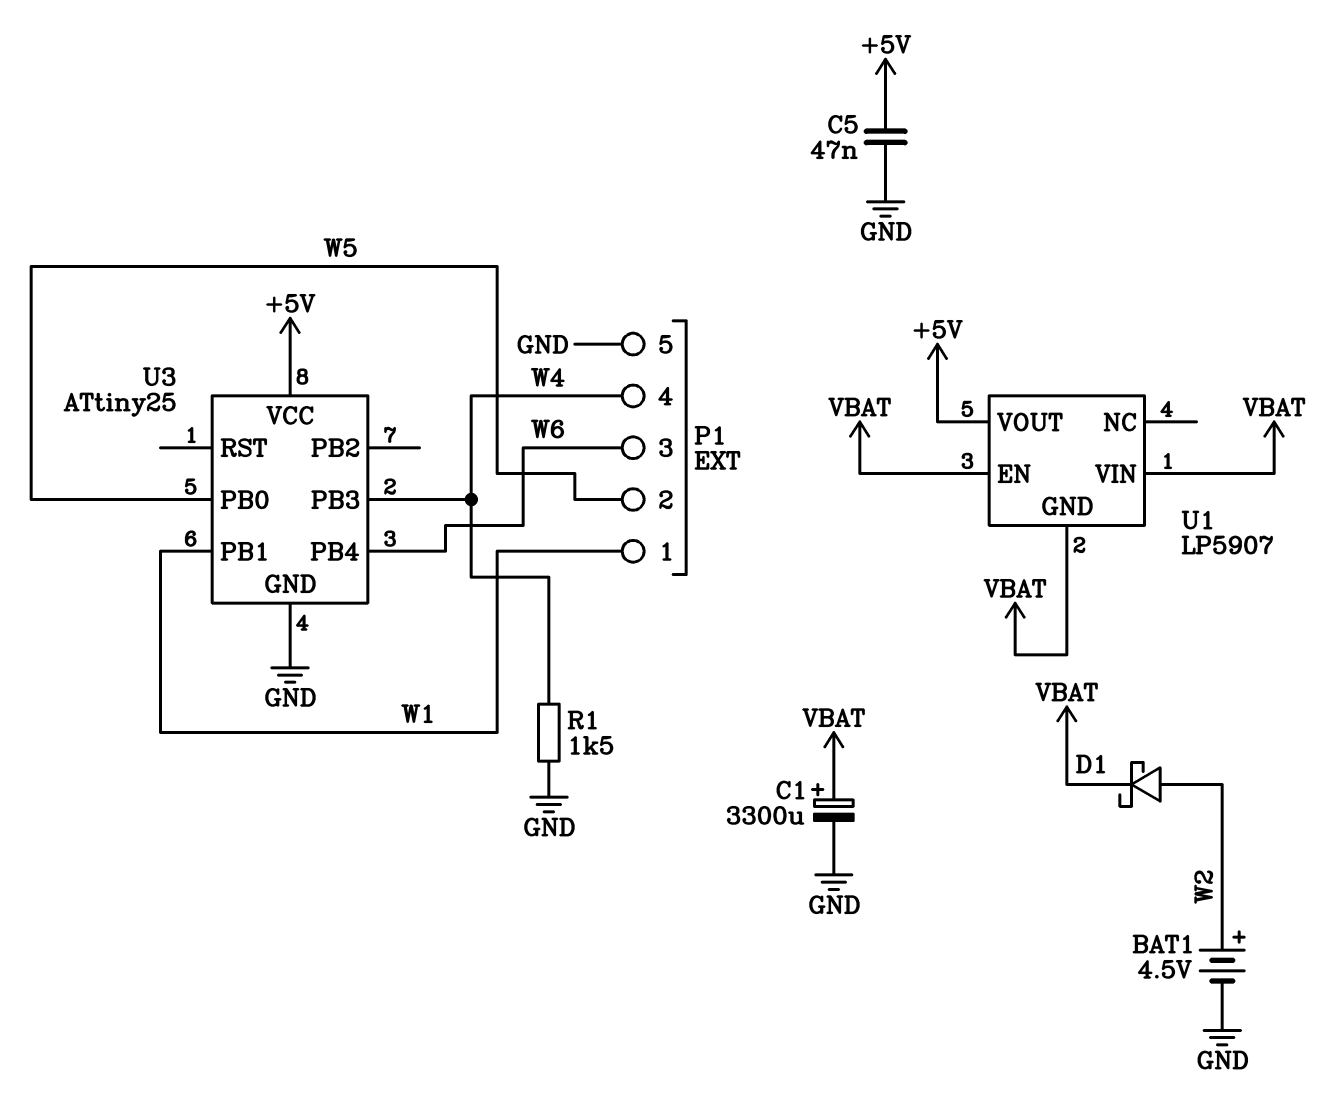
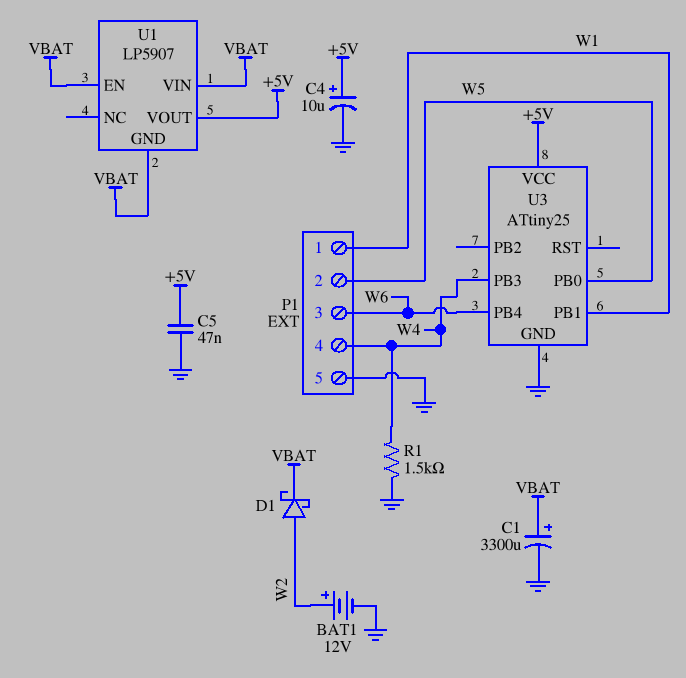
BAT1: 4.5V (plus W2, minus GND) -> 12V (plus W2, minus GND)
C4: none -> 10uF (plus +5V, minus GND)

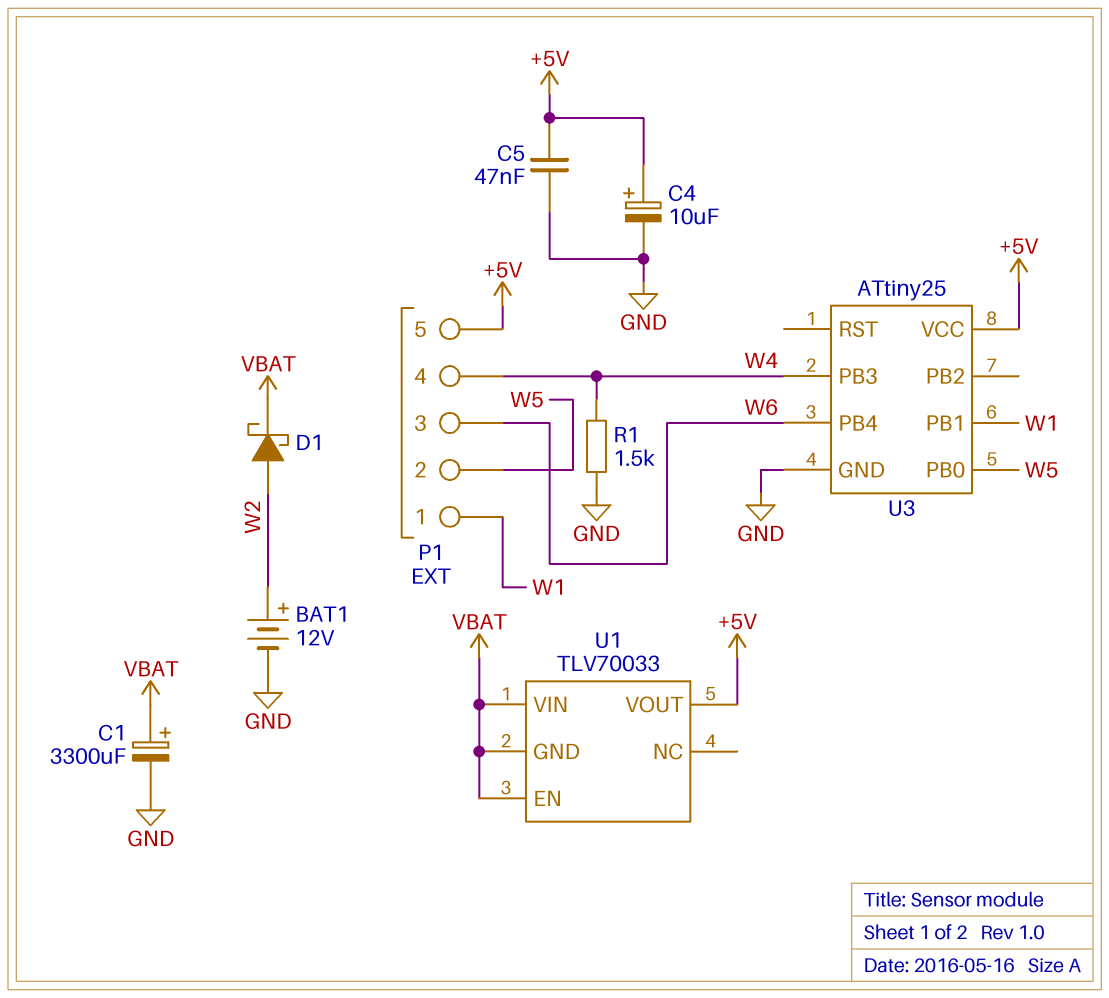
P1 pin 5: GND -> +5V
U1: LP5907 -> TLV70033

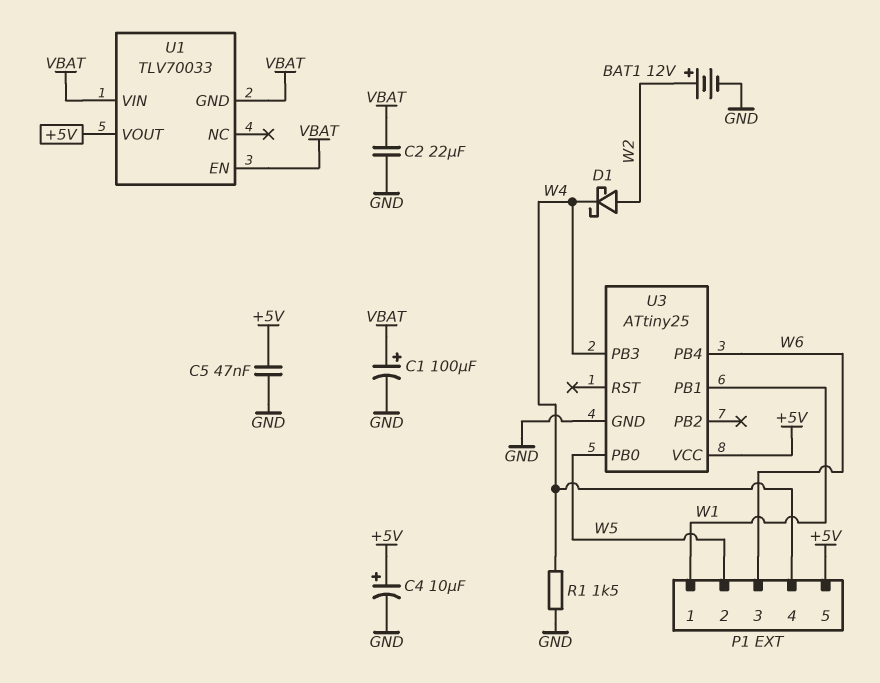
C1: 3300uF (plus VBAT, minus GND) -> 100uF (plus VBAT, minus GND)
C2: none -> 22uF (GND, VBAT)
D1: schottky (A W2, K VBAT) -> schottky (A W2, K W4)

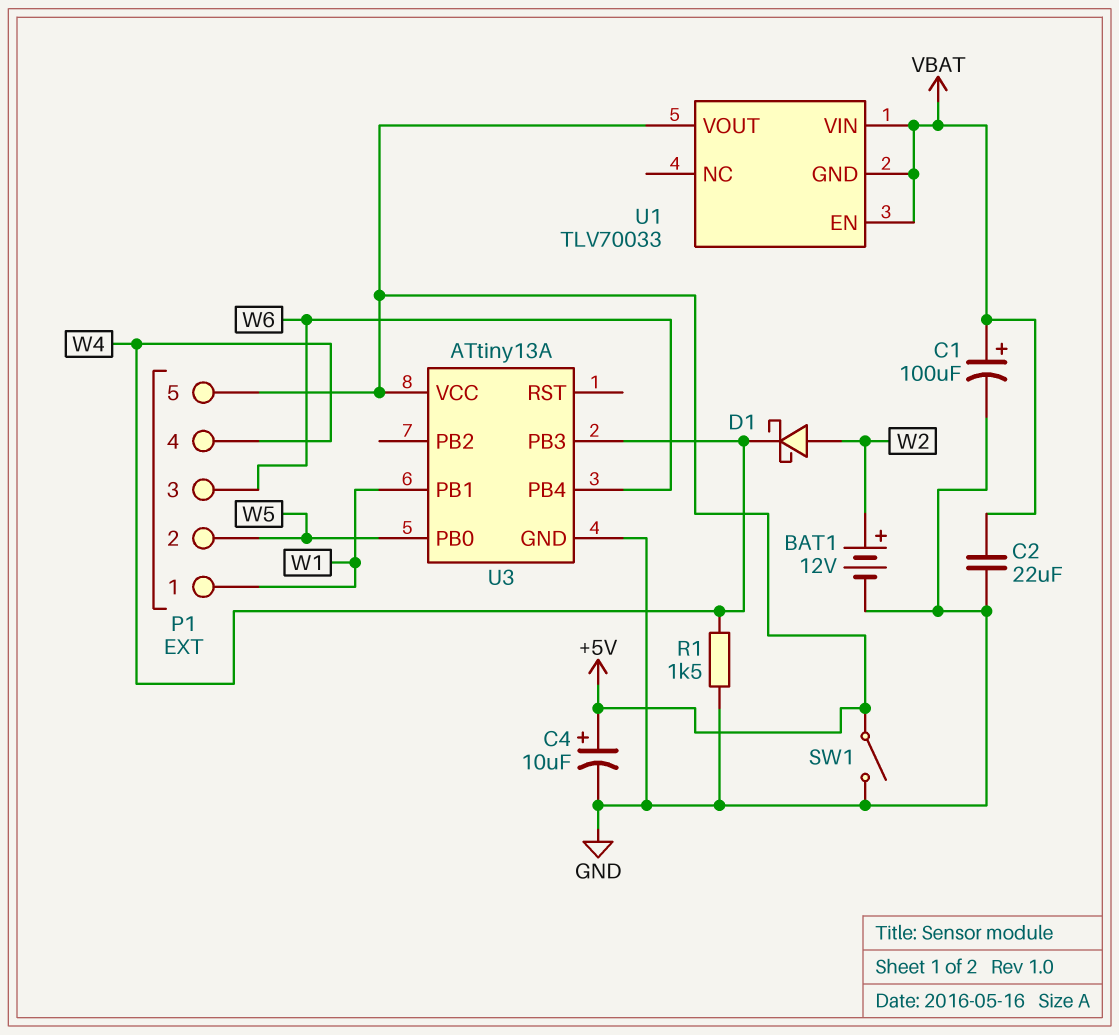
C5: 47nF (+5V, GND) -> none
SW1: none -> switch (+5V, GND)
U3: ATtiny25 -> ATtiny13A

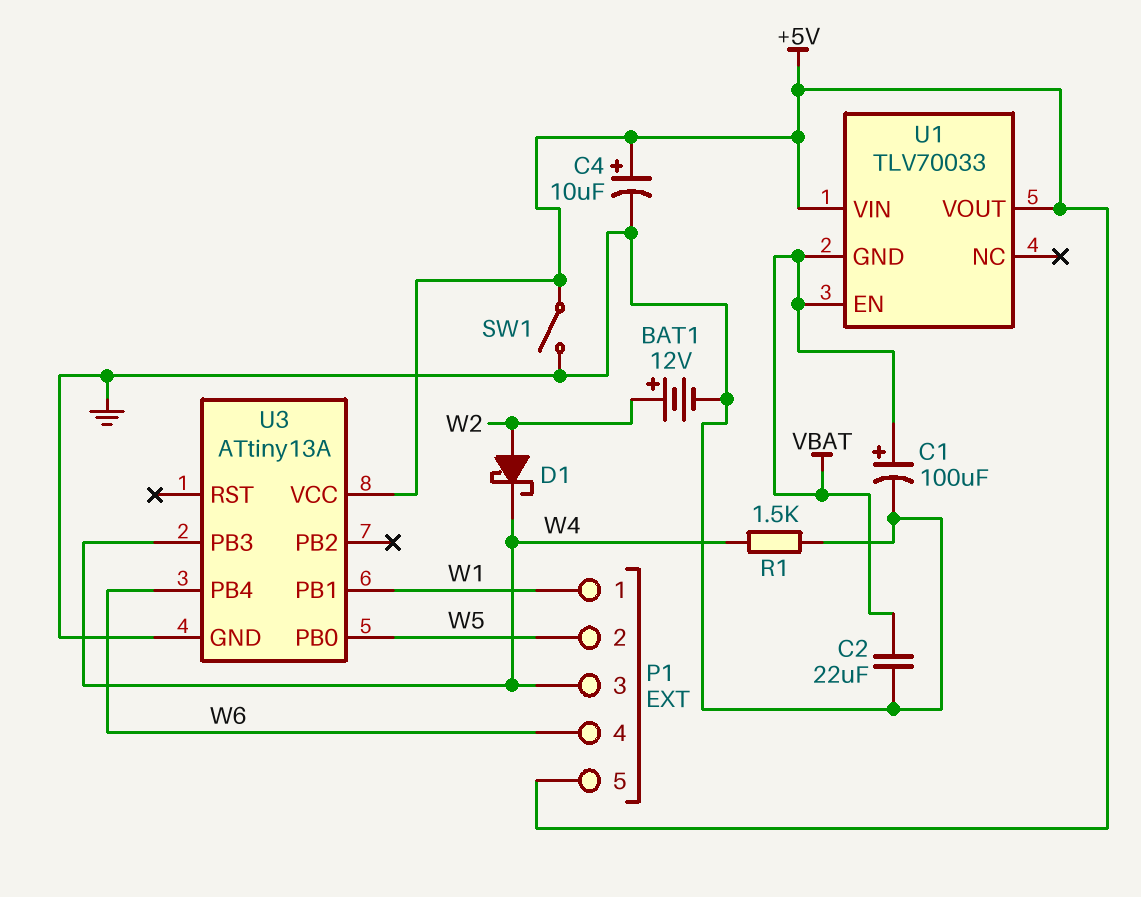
P1 pin 3: W6 -> W4
P1 pin 4: W4 -> W6
U1 pin VIN: VBAT -> +5V

